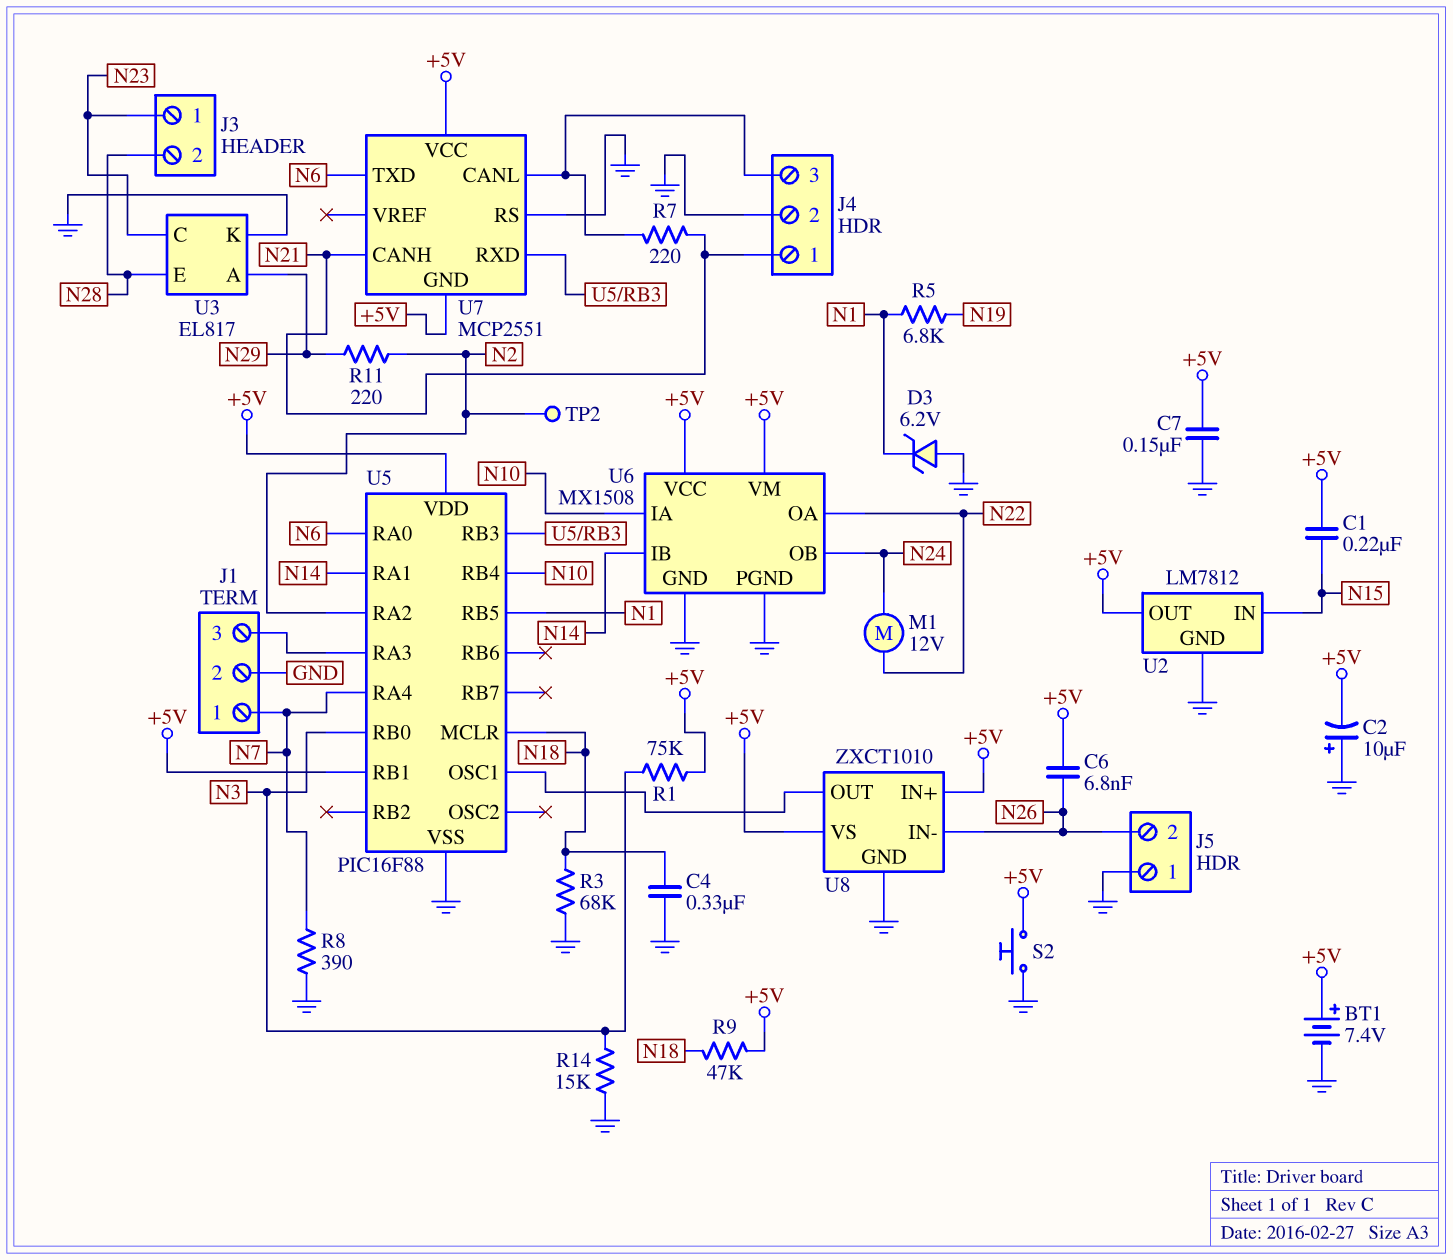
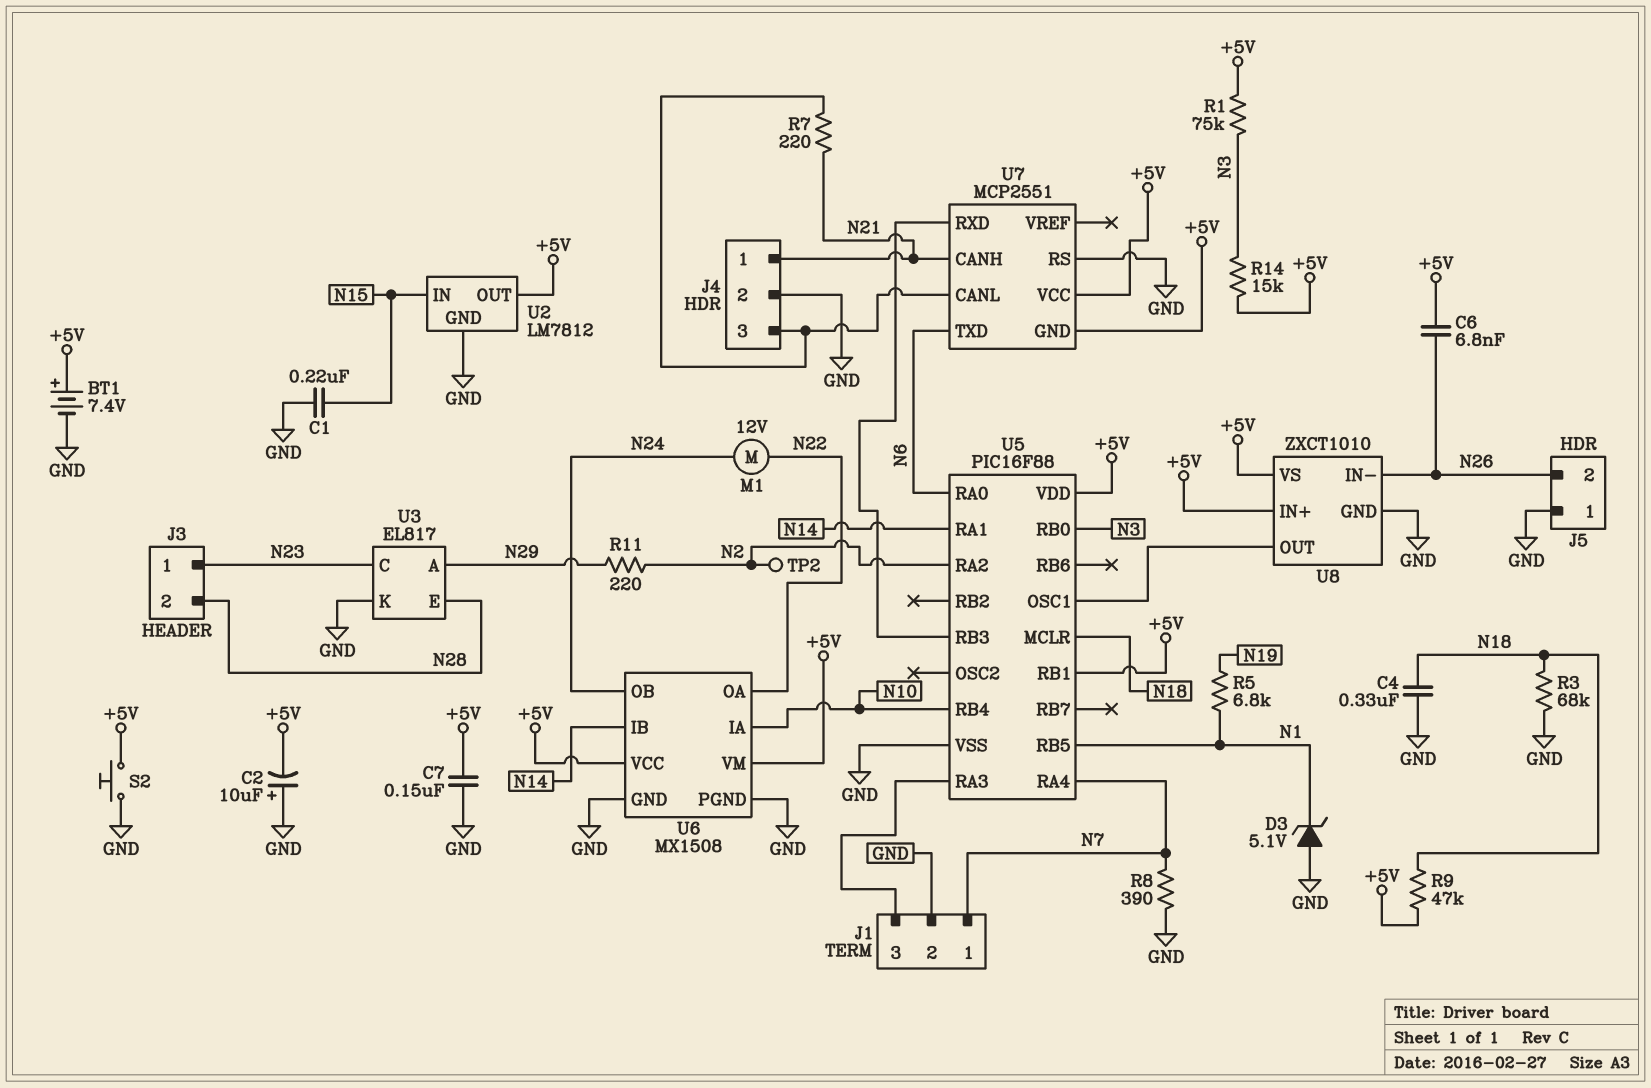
C1: 220nF (+5V, N15) -> 220nF (GND, N15)
D3: zener 6.2V (A GND, K N1) -> zener 5.1V (A GND, K N1)
R14: 15k (GND, N3) -> 15k (+5V, N3)

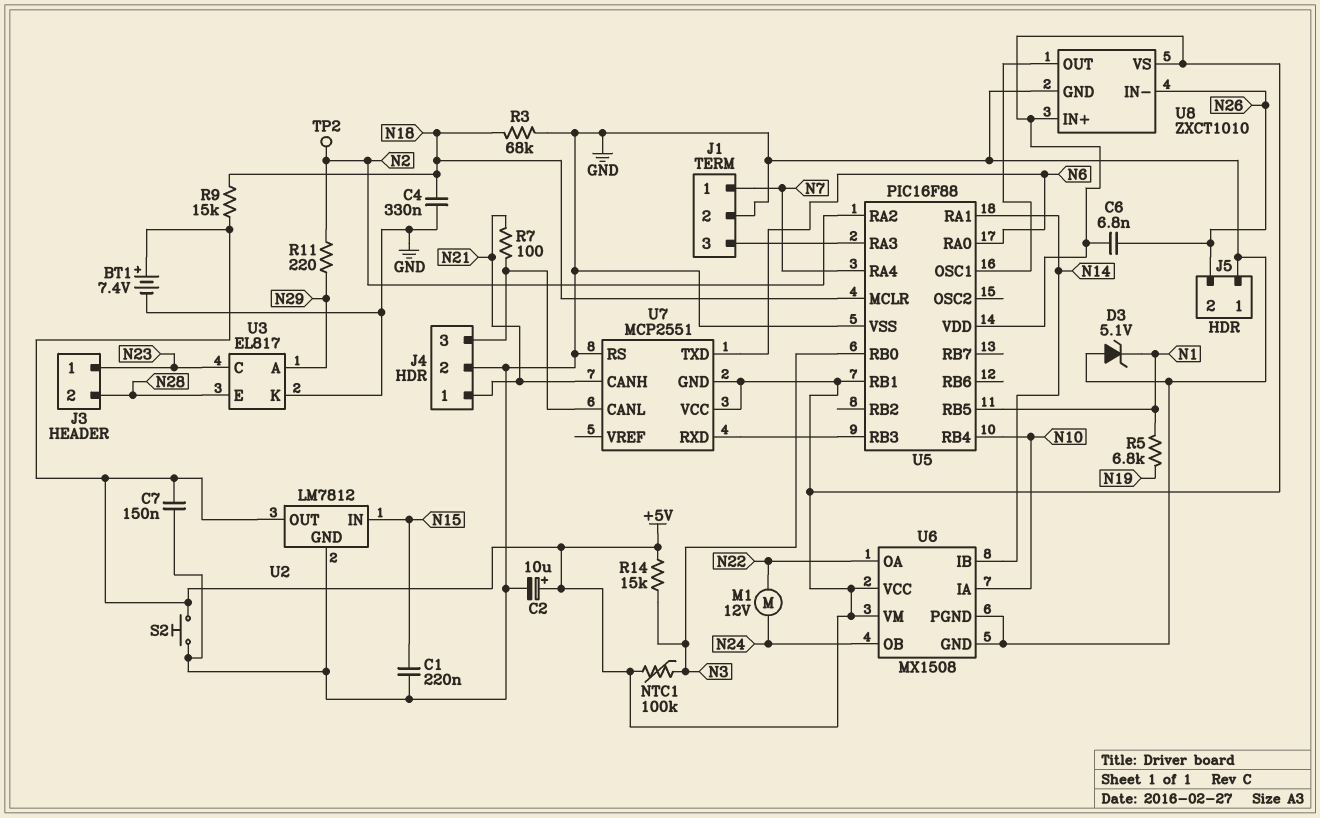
C2: 10uF (plus GND, minus +5V) -> 10uF (plus +5V, minus GND)
NTC1: none -> 100k (+5V, N3)
R1: 75k (+5V, N3) -> none
R7: 220 (J4/3, N21) -> 100 (J4/3, N21)
R8: 390 (GND, N7) -> none
R9: 47k (+5V, N18) -> 15k (+5V, N18)

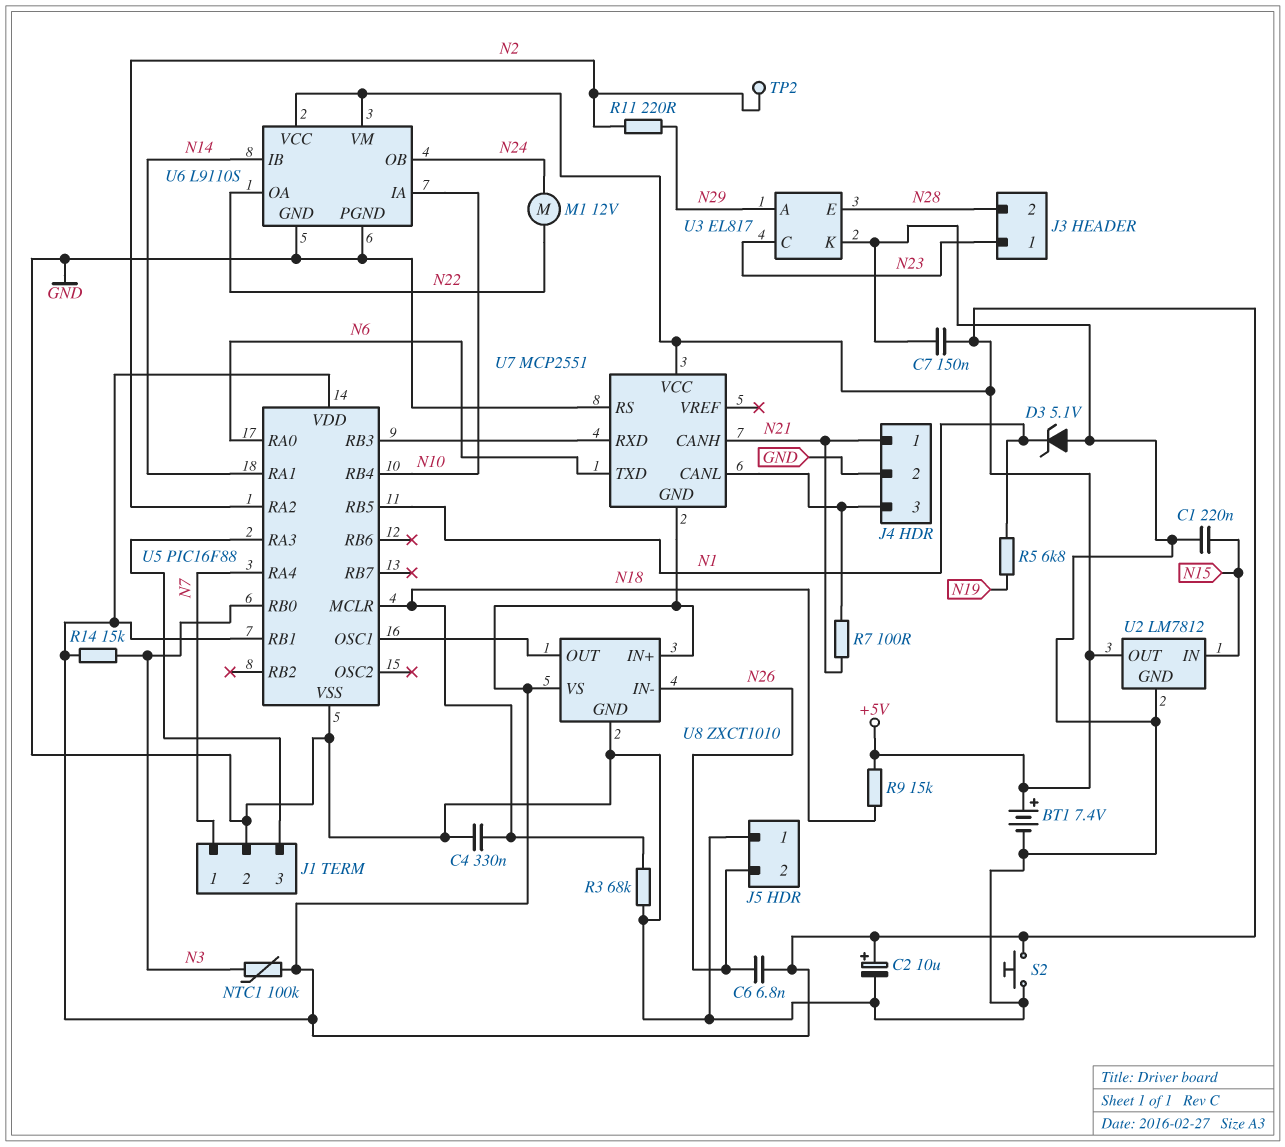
U6: MX1508 -> L9110S

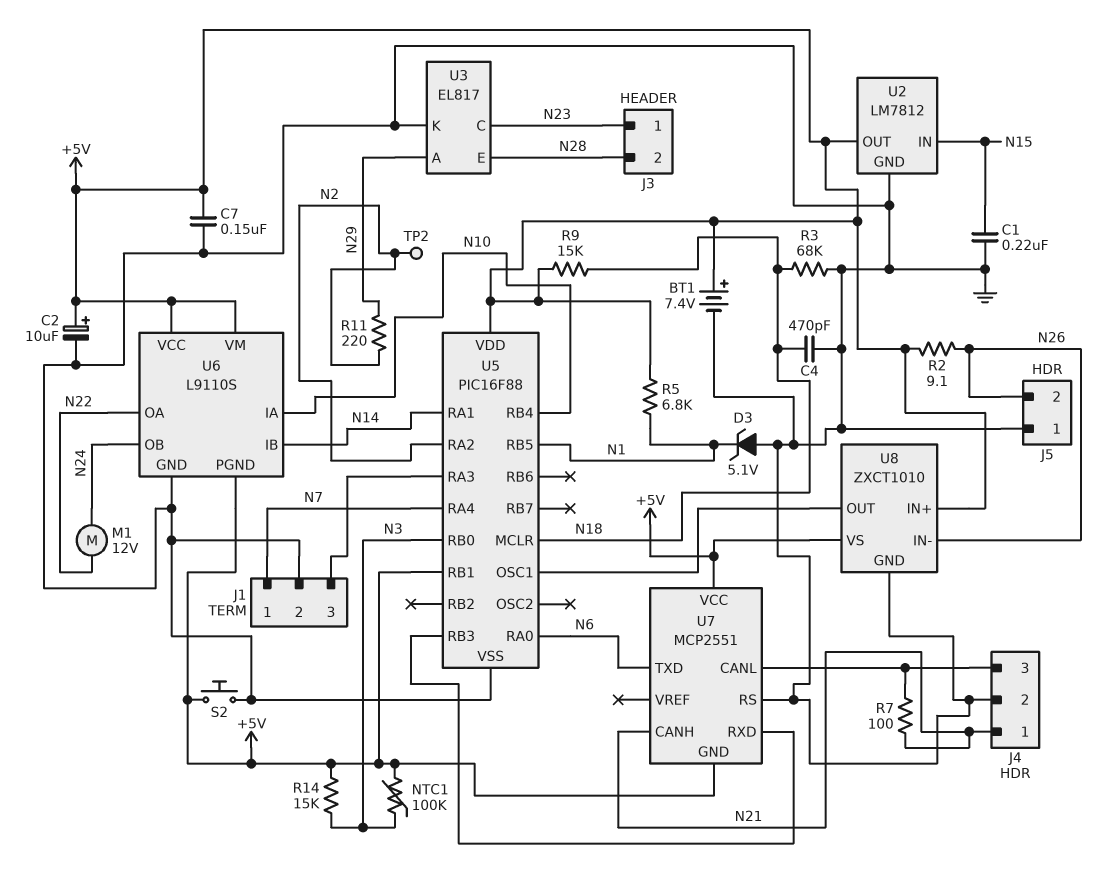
C4: 330nF (GND, N18) -> 470pF (GND, N18)
C6: 6.8nF (+5V, N26) -> none
R2: none -> 9.1 (+5V, N26)
R5: 6.8k (N1, N19) -> 6.8k (+5V, N1)
U6 pin PGND: GND -> +5V

